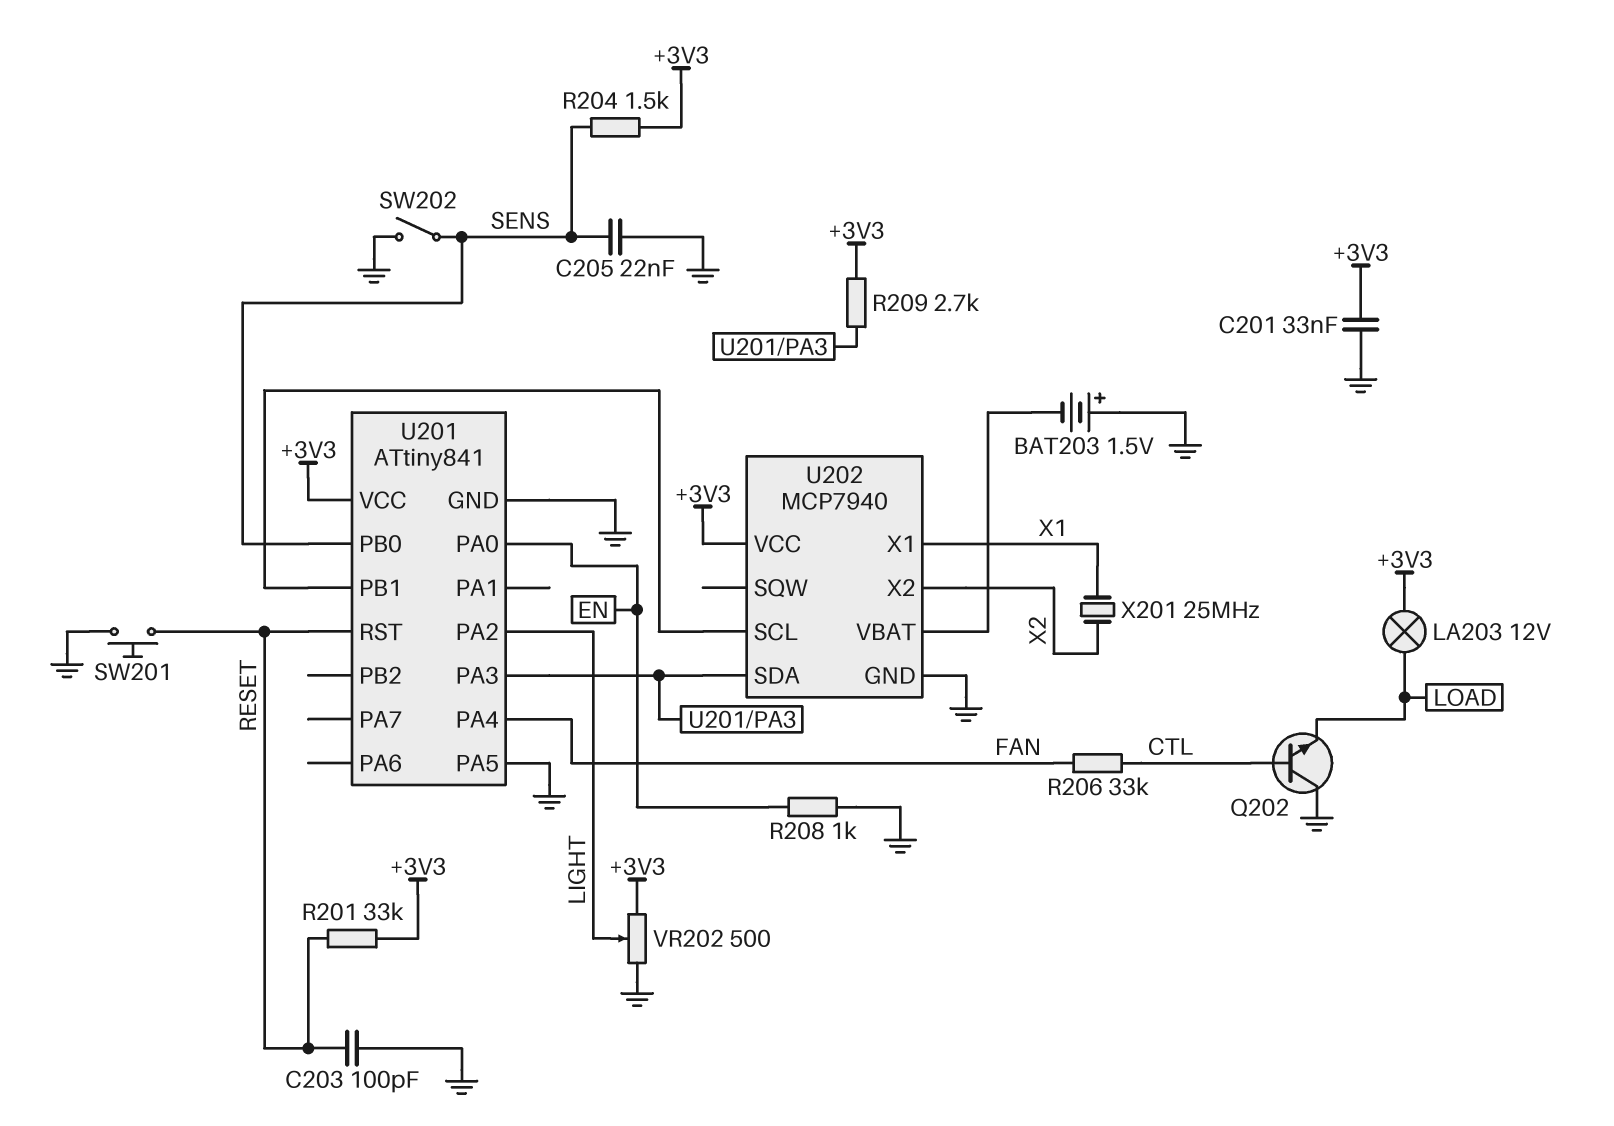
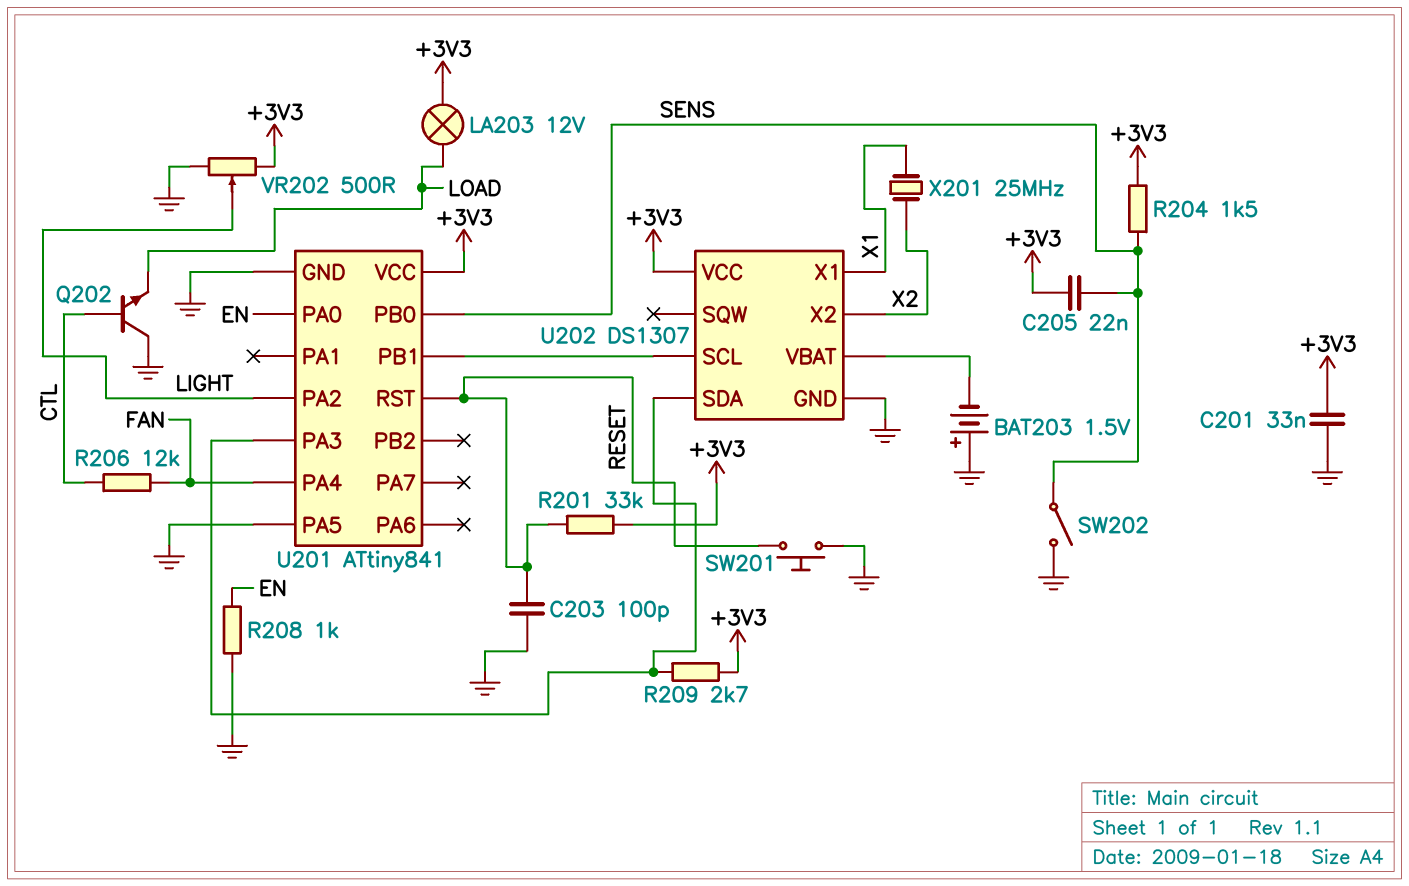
C205: 22nF (GND, SENS) -> 22nF (+3V3, SENS)
R206: 33k (CTL, FAN) -> 12k (CTL, FAN)
U202: MCP7940 -> DS1307

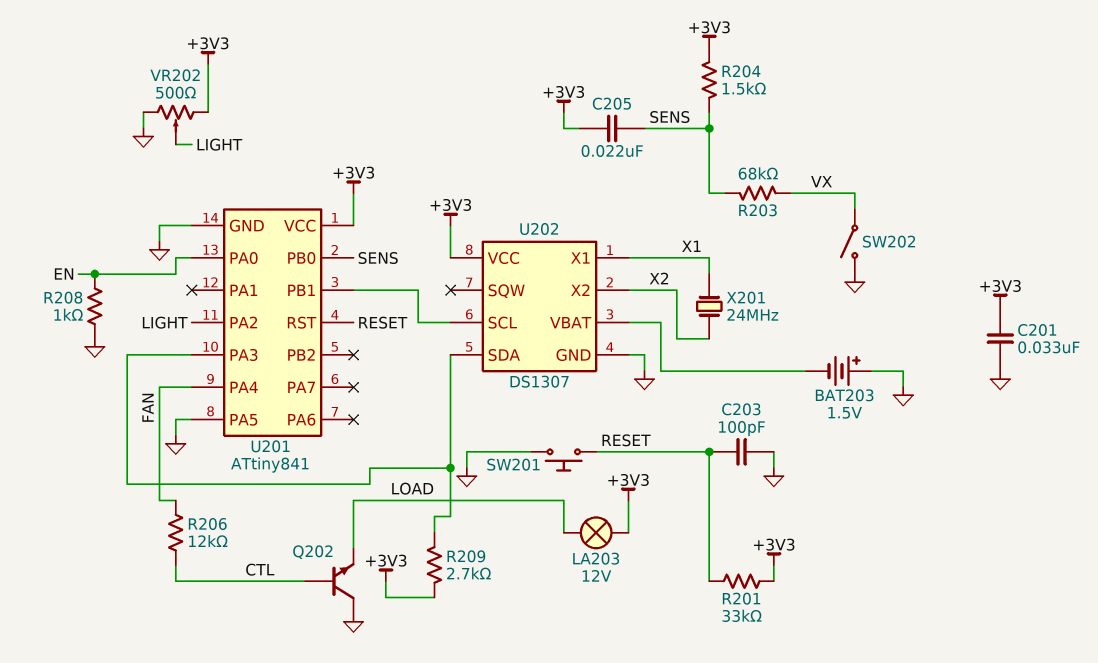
R203: none -> 68k (SENS, VX)
SW202: switch (GND, SENS) -> switch (GND, VX)
X201: 25MHz (X1, X2) -> 24MHz (X1, X2)

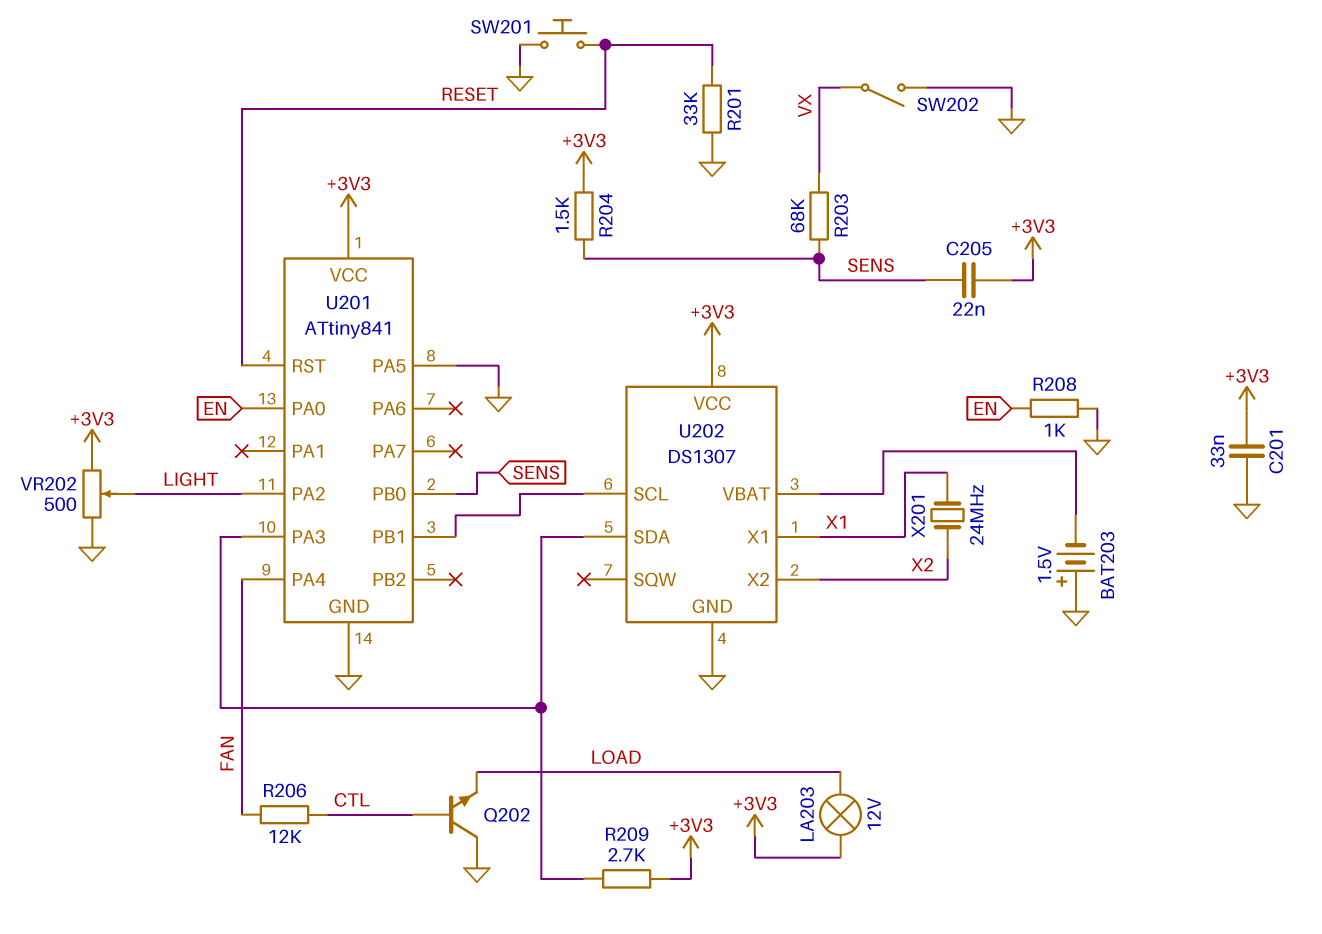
C203: 100pF (GND, RESET) -> none
R201: 33k (+3V3, RESET) -> 33k (GND, RESET)

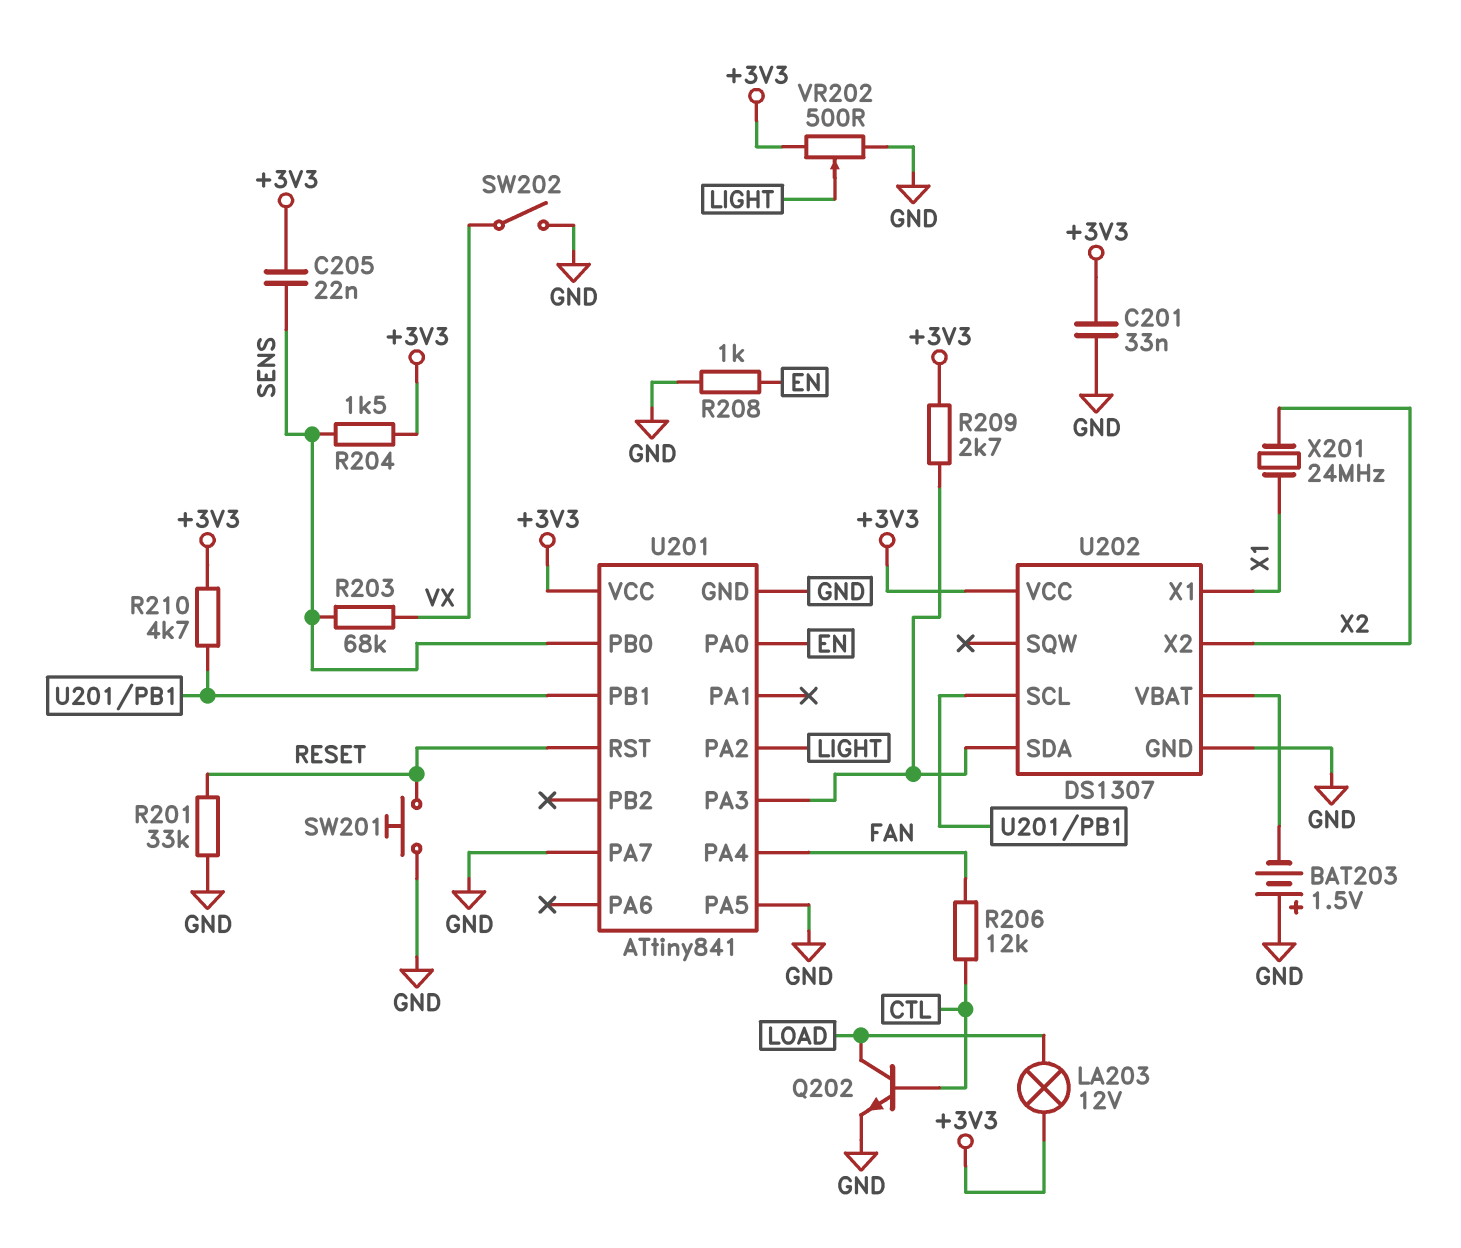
Q202: NPN (B CTL, C GND, E LOAD) -> NPN (B CTL, C LOAD, E GND)
R210: none -> 4.7k (+3V3, U201/PB1)
U201 pin PA7: none -> GND

